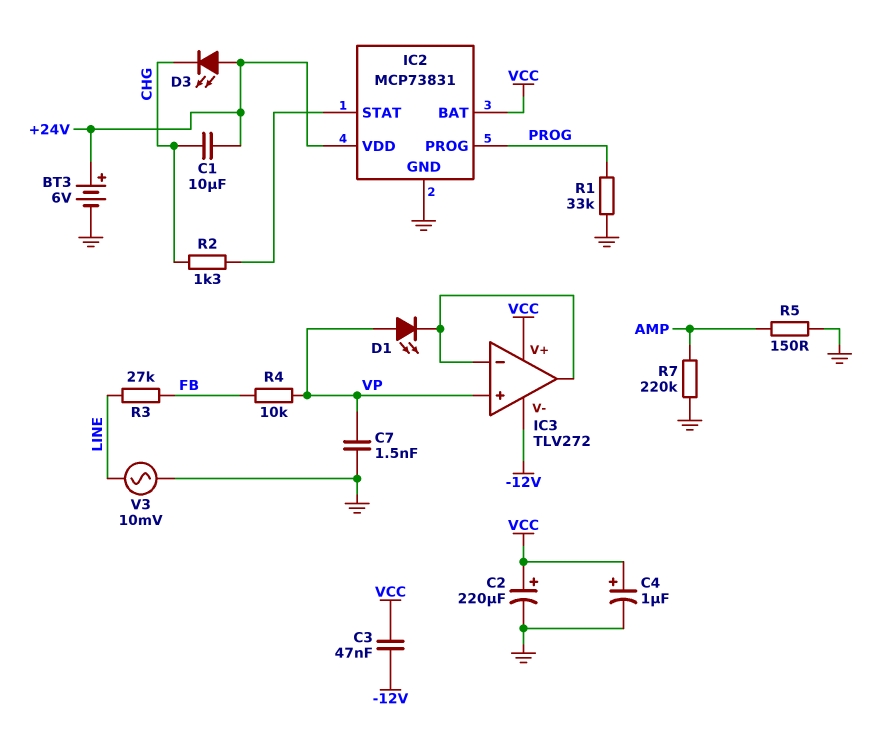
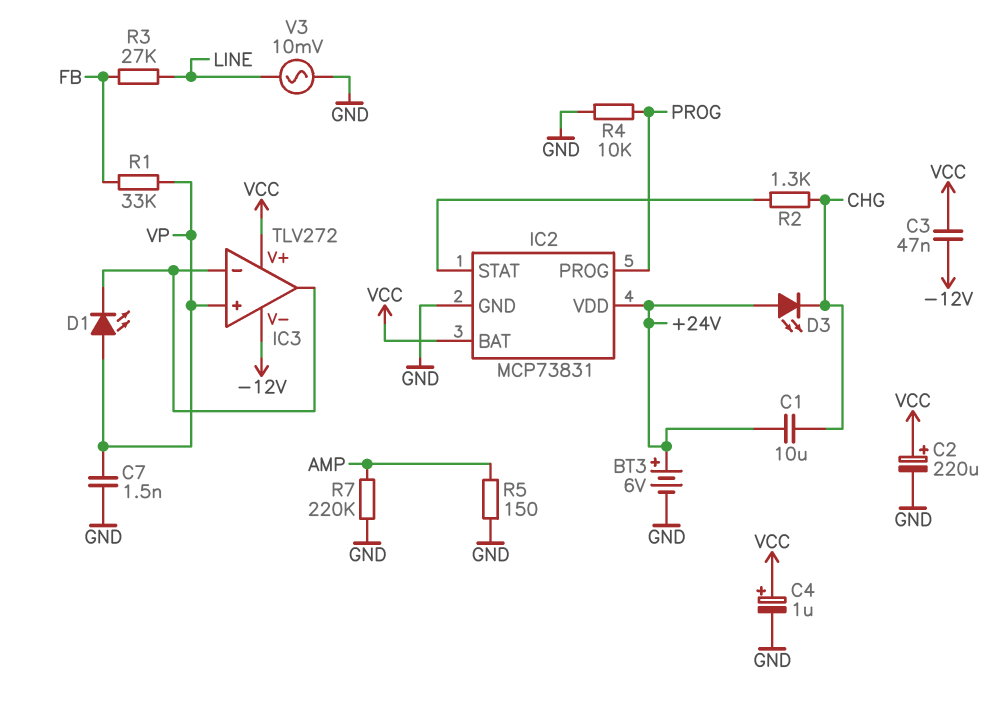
R1: 33k (GND, PROG) -> 33k (FB, VP)
R4: 10k (FB, VP) -> 10k (GND, PROG)

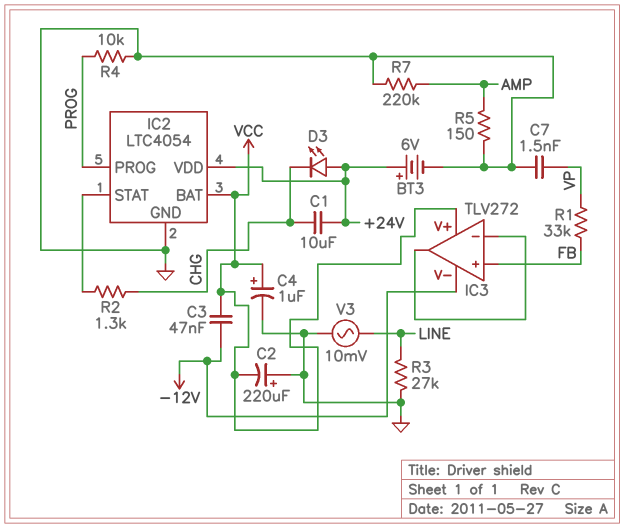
C2: 220uF (plus VCC, minus GND) -> 220uF (plus GND, minus VCC)
D1: LED (A VP, K IC3/in-) -> none
IC2: MCP73831 -> LTC4054
IC3 pin in+: VP -> FB
R3: 27k (FB, LINE) -> 27k (GND, LINE)

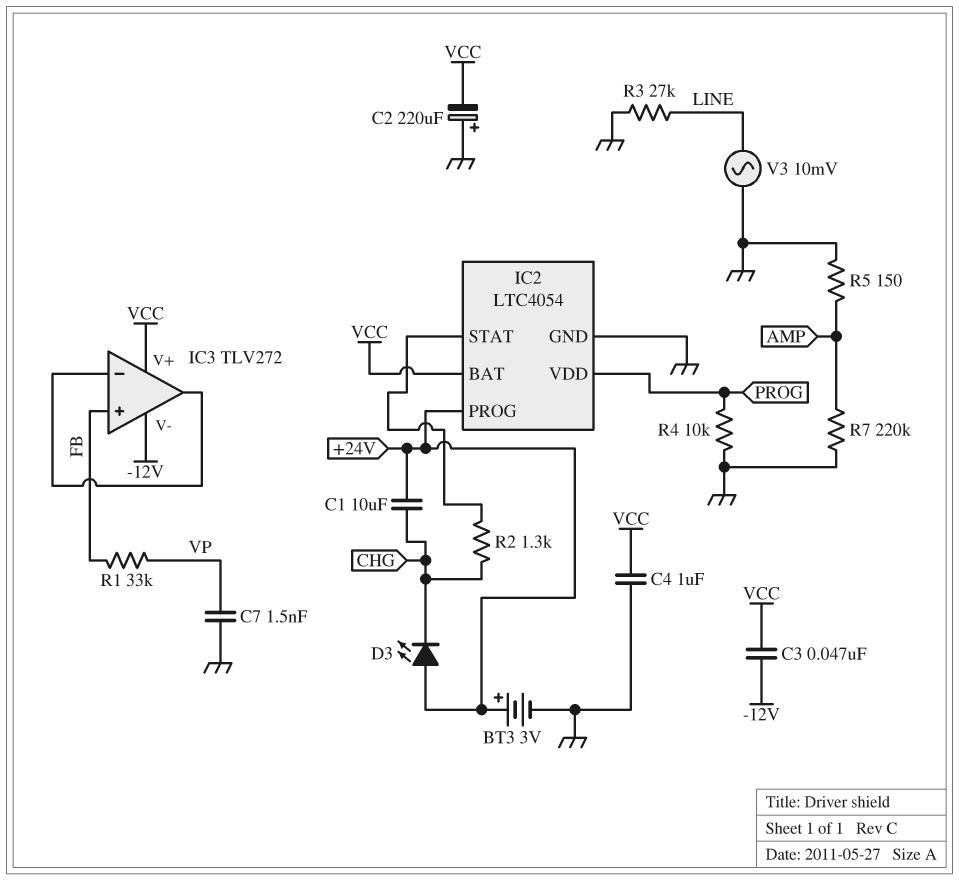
BT3: 6V (plus +24V, minus GND) -> 3V (plus +24V, minus GND)
C4: 1uF (plus VCC, minus GND) -> 1uF (GND, VCC)
IC2 pin PROG: PROG -> +24V
IC2 pin VDD: +24V -> PROG

